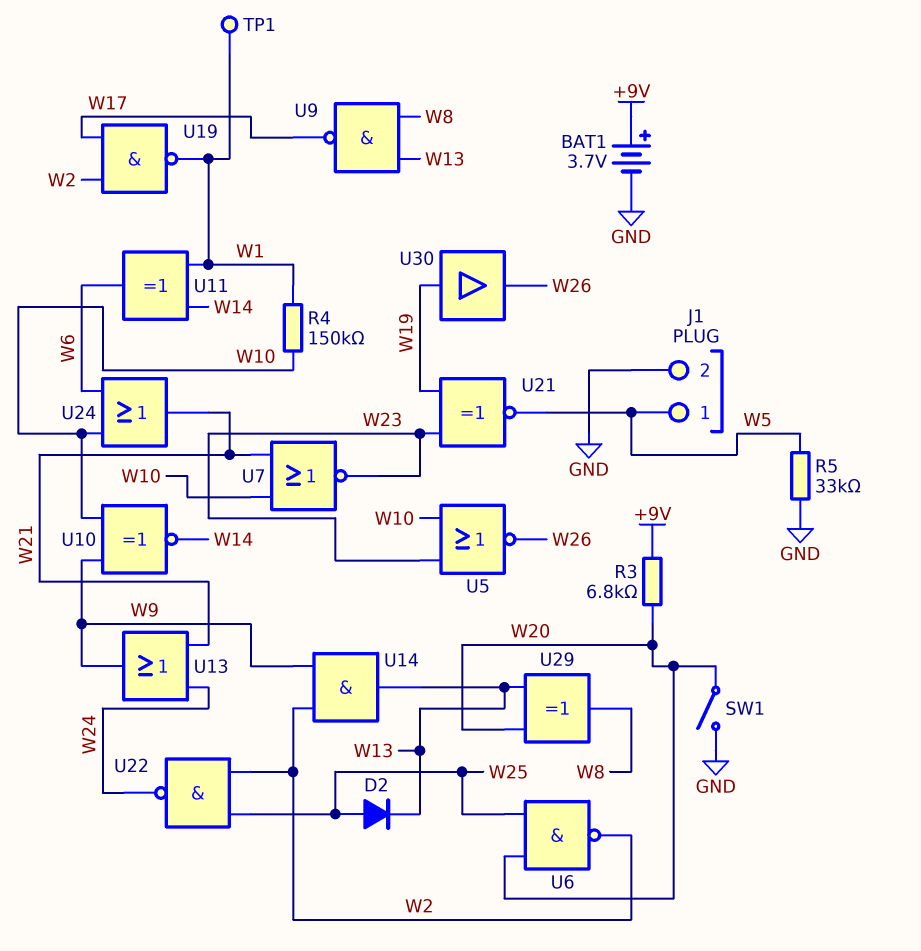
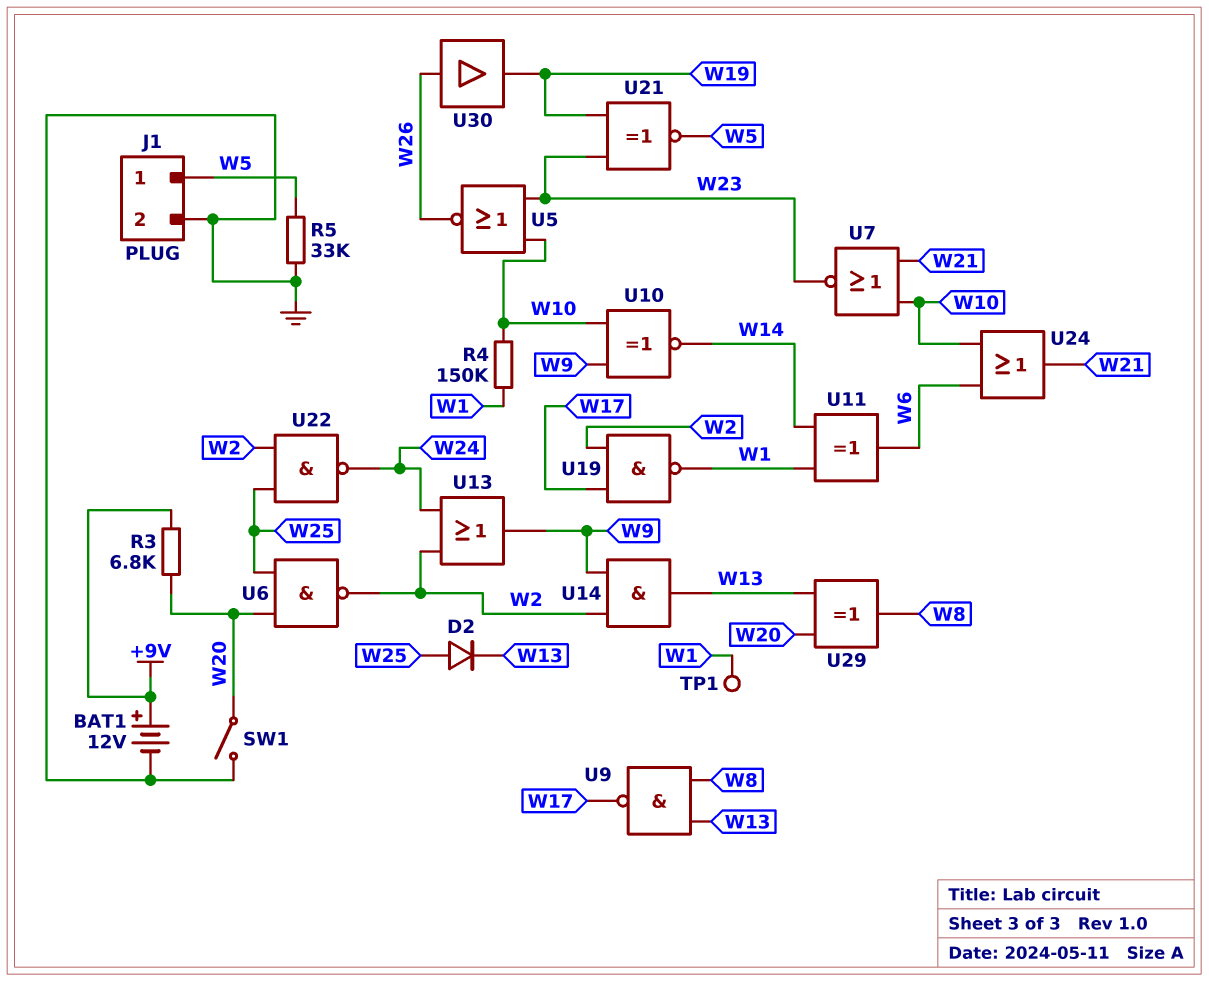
BAT1: 3.7V (plus +9V, minus GND) -> 12V (plus +9V, minus GND)
U13: OR (in W21, in W24, out W9) -> OR (in W2, in W24, out W9)
U30: buffer (in W19, out W26) -> buffer (in W26, out W19)

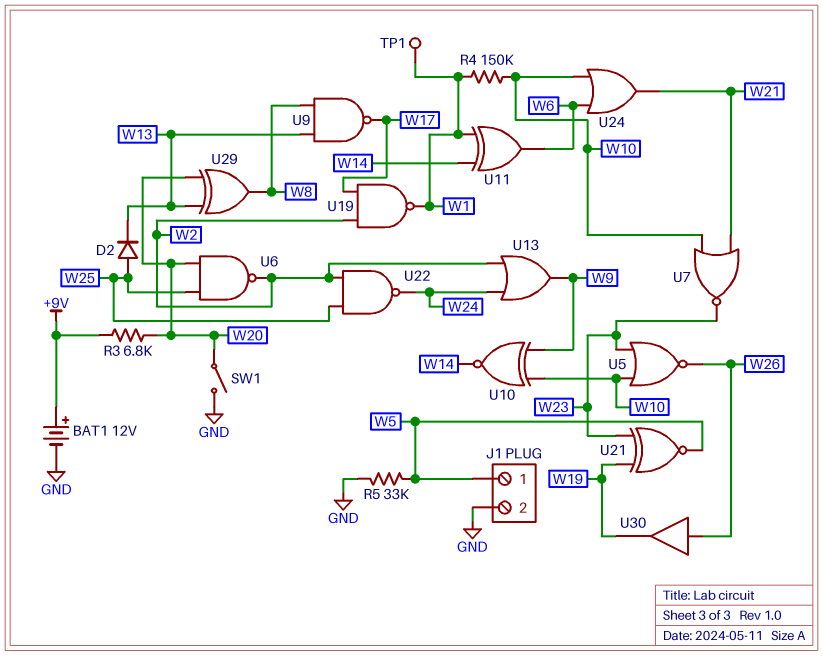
U14: AND (in W2, in W9, out W13) -> none

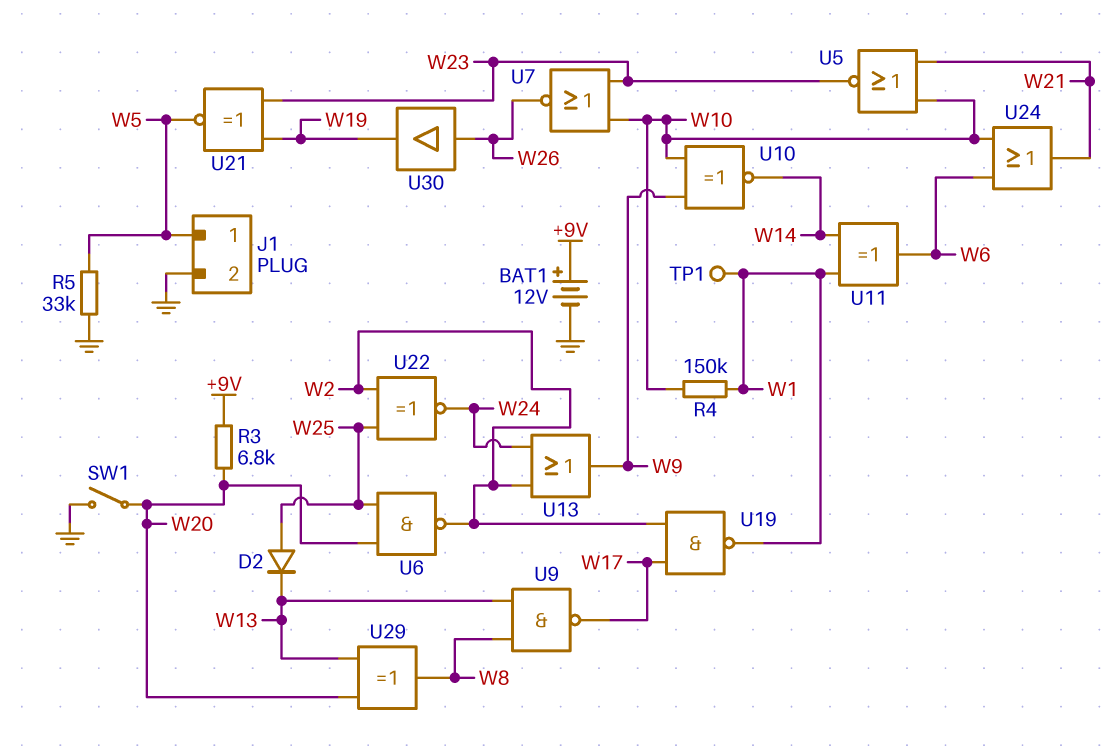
U5: NOR (in W10, in W23, out W26) -> NOR (in W10, in W21, out W23)
U7: NOR (in W10, in W21, out W23) -> NOR (in W10, in W23, out W26)
U22: NAND (in W2, in W25, out W24) -> XNOR (in W2, in W25, out W24)

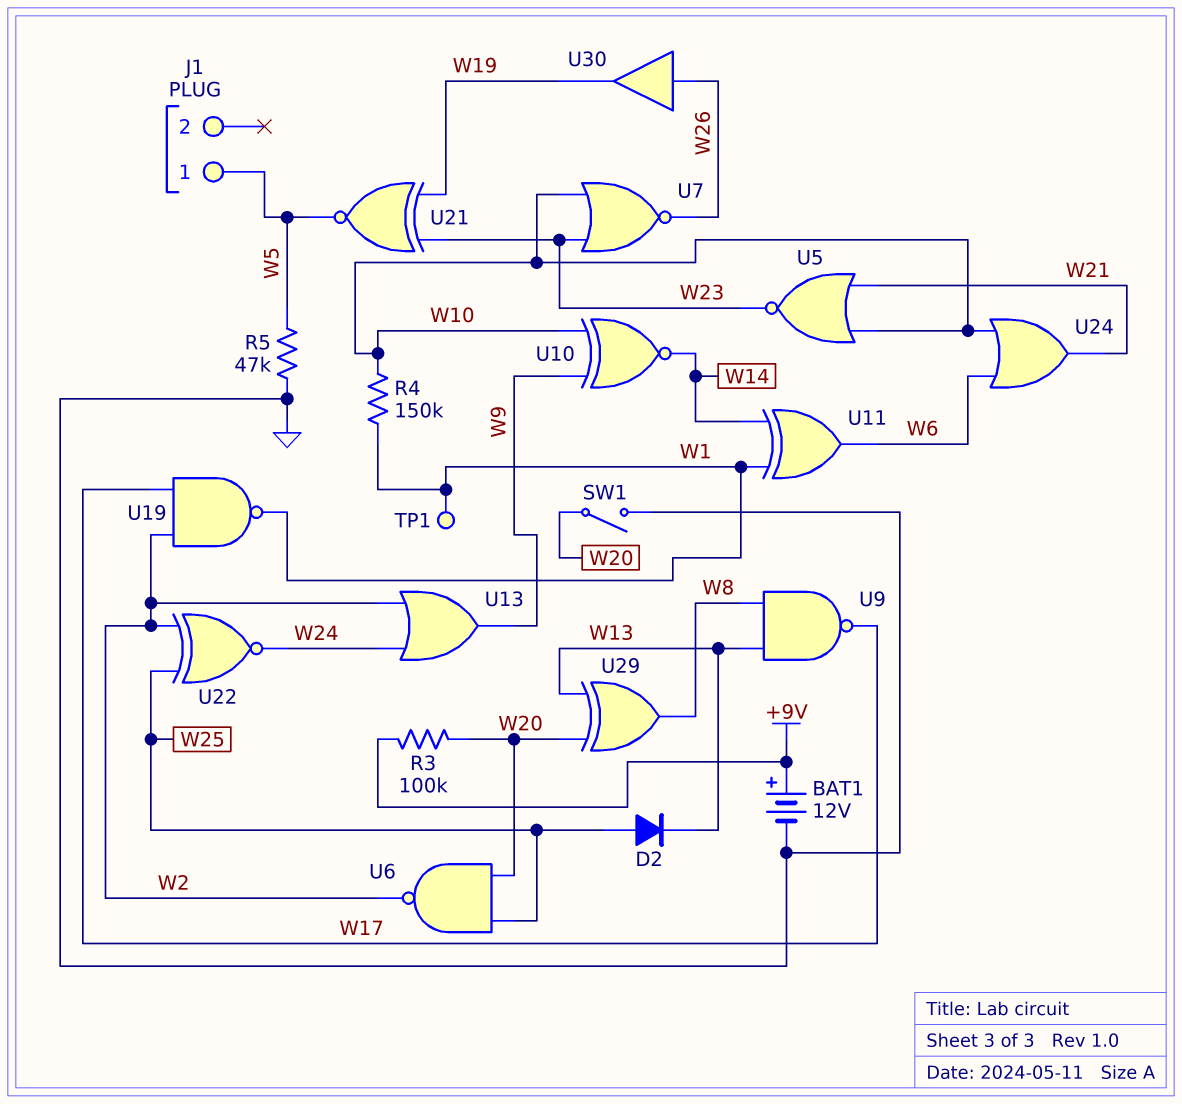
J1 pin 2: GND -> none
R3: 6.8k (+9V, W20) -> 100k (+9V, W20)
R5: 33k (GND, W5) -> 47k (GND, W5)

